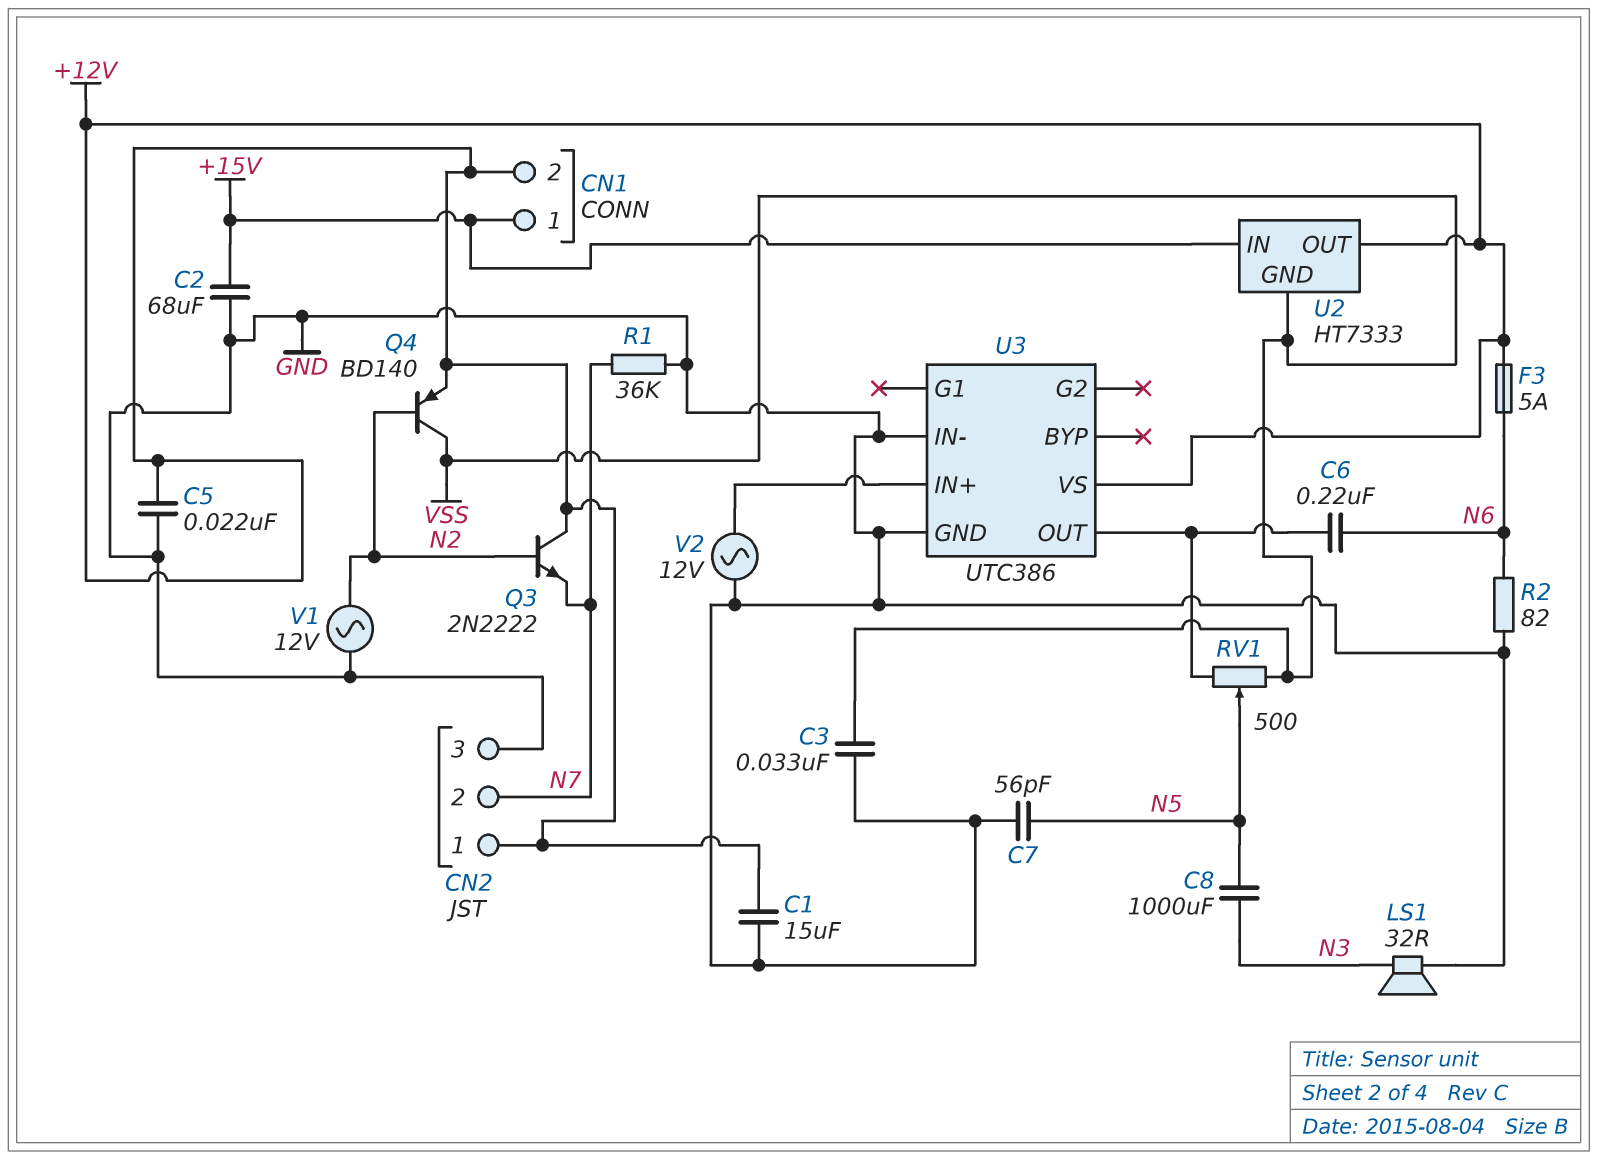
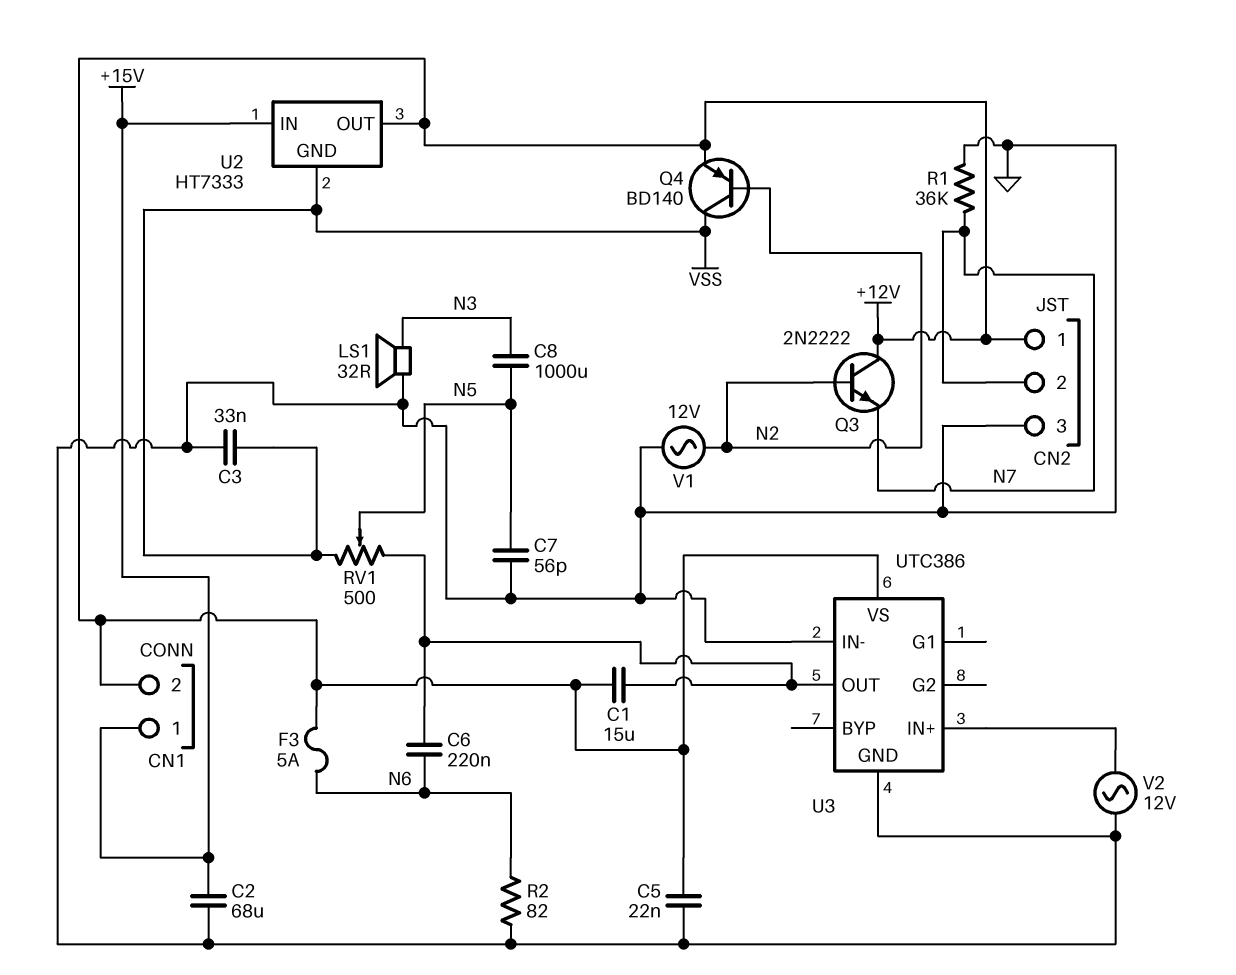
C1: 15uF (+12V, GND) -> 15uF (+12V, U3/OUT)

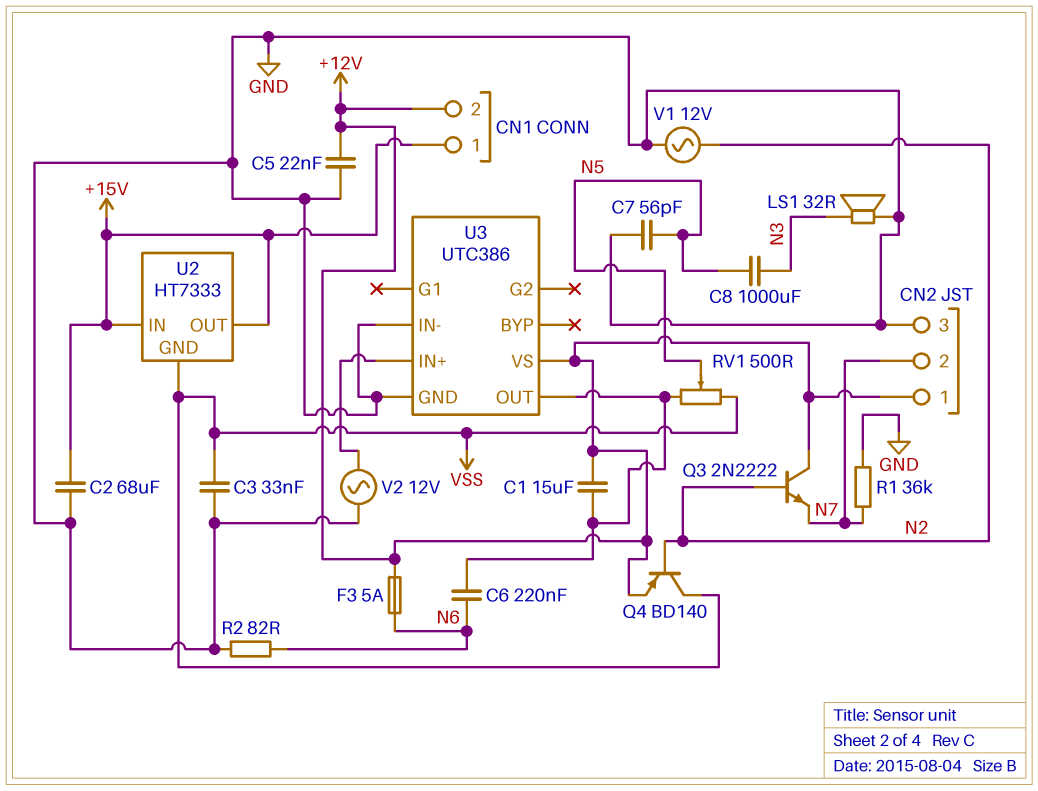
U2 pin OUT: +12V -> +15V

